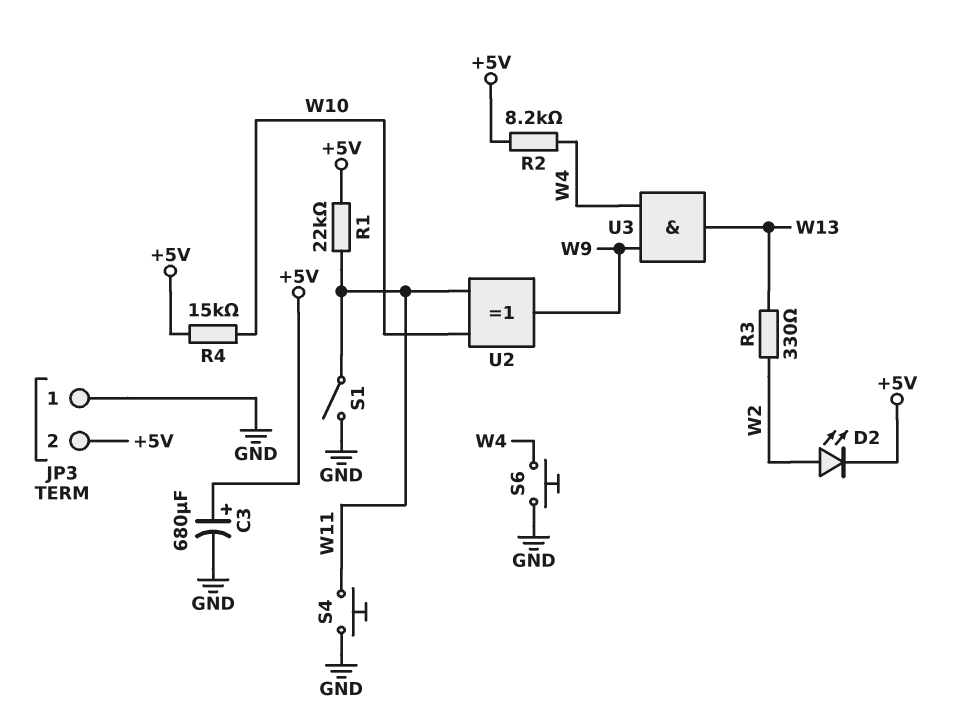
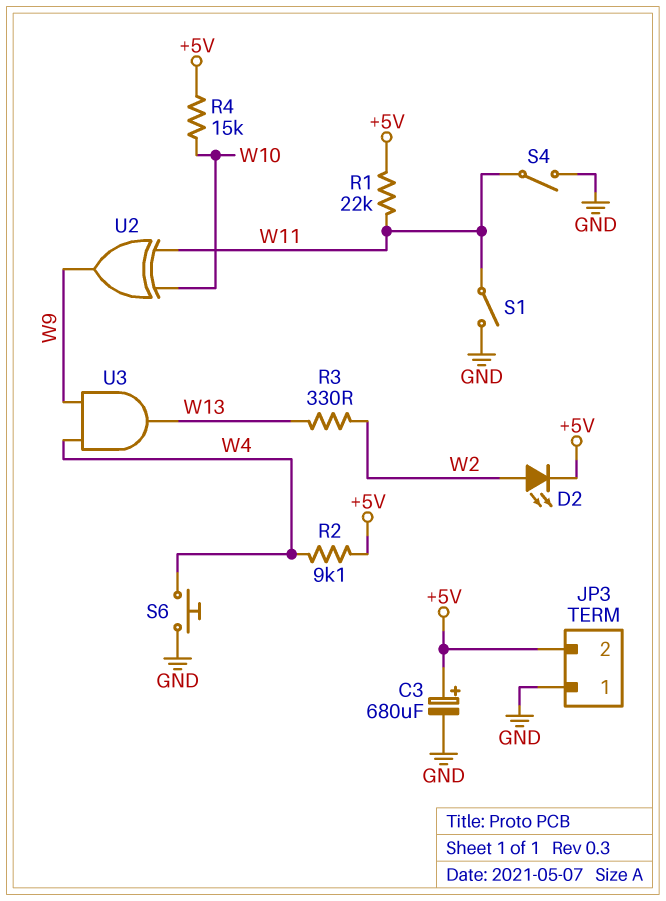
R2: 8.2k (+5V, W4) -> 9.1k (+5V, W4)
S4: button (GND, W11) -> switch (GND, W11)

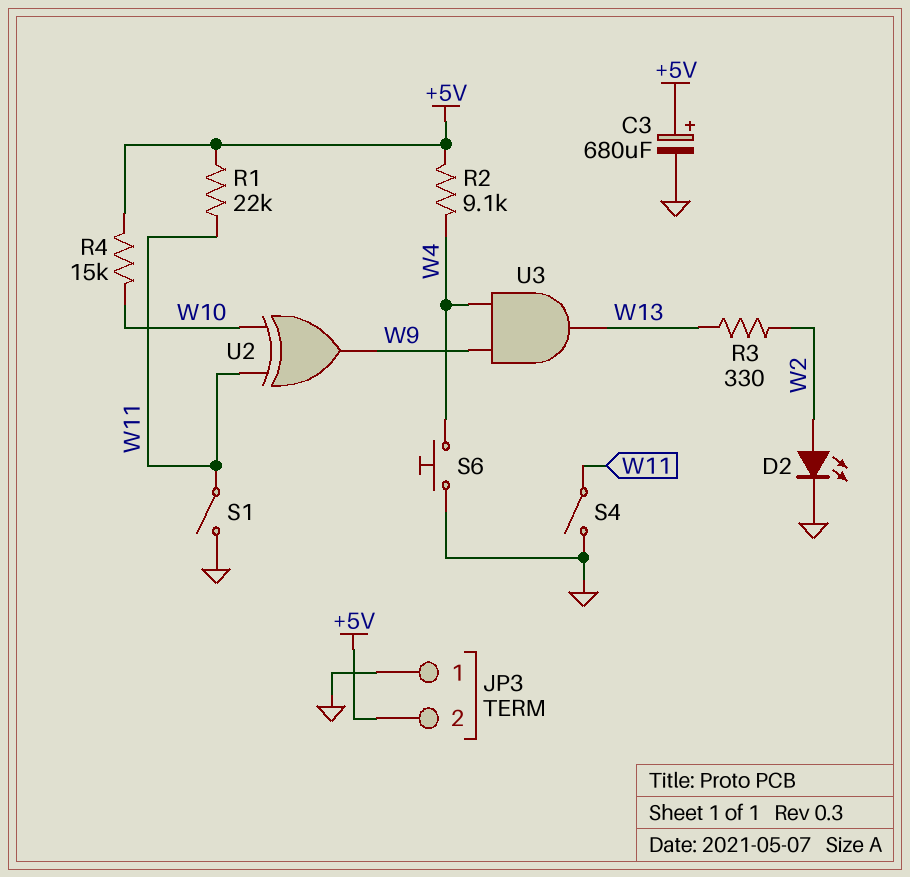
D2: LED (A W2, K +5V) -> LED (A W2, K GND)

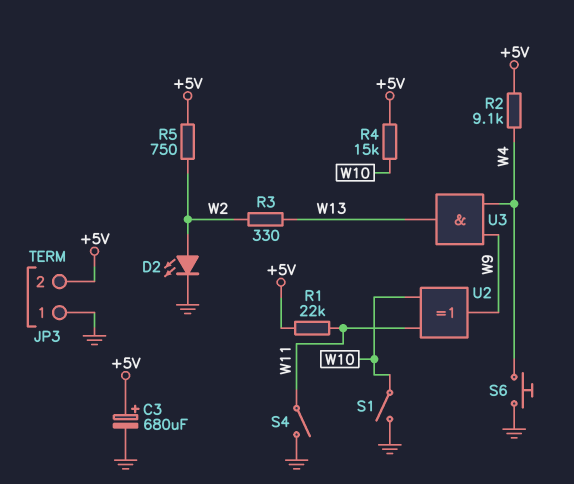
R5: none -> 750 (+5V, W2)
S1: switch (GND, W11) -> switch (GND, W10)

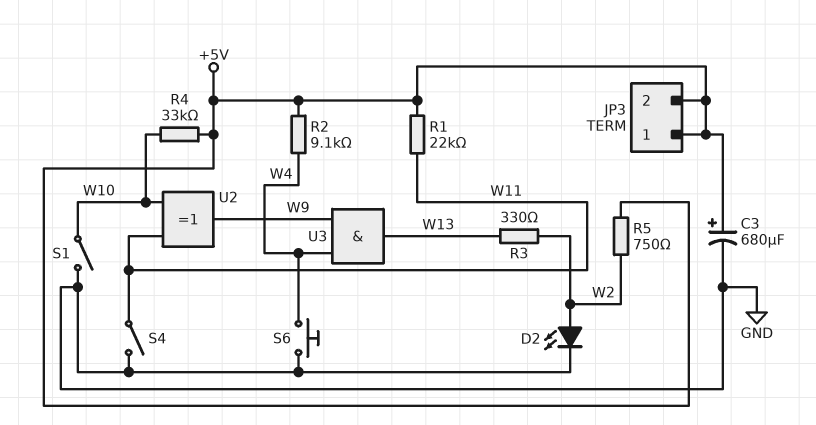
JP3 pin 1: GND -> +5V
R4: 15k (+5V, W10) -> 33k (+5V, W10)

